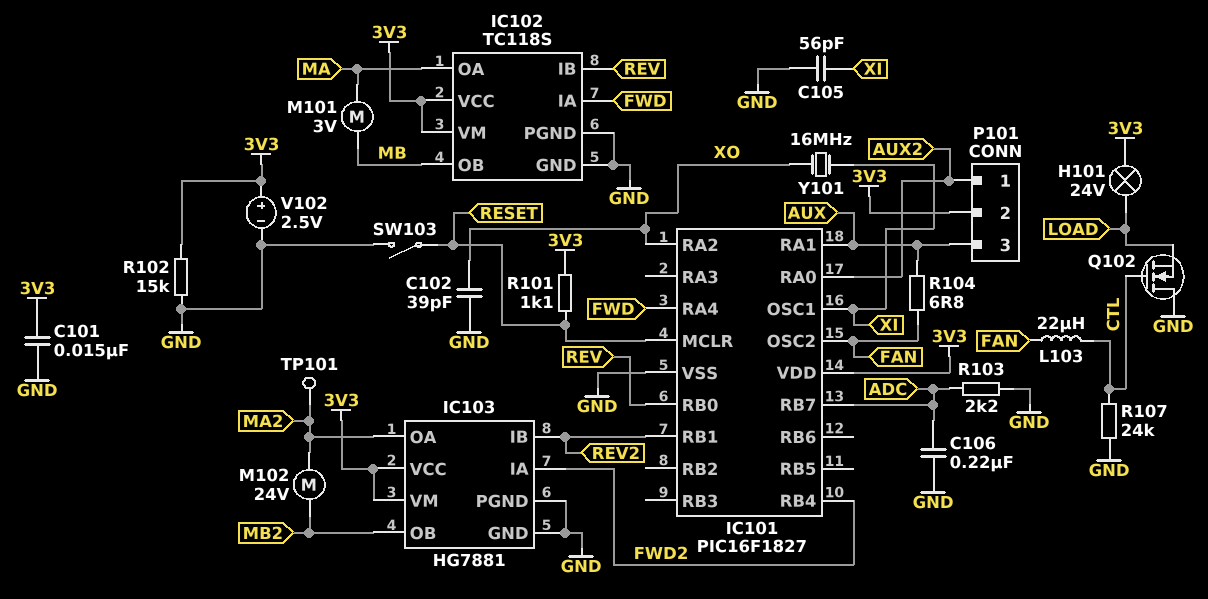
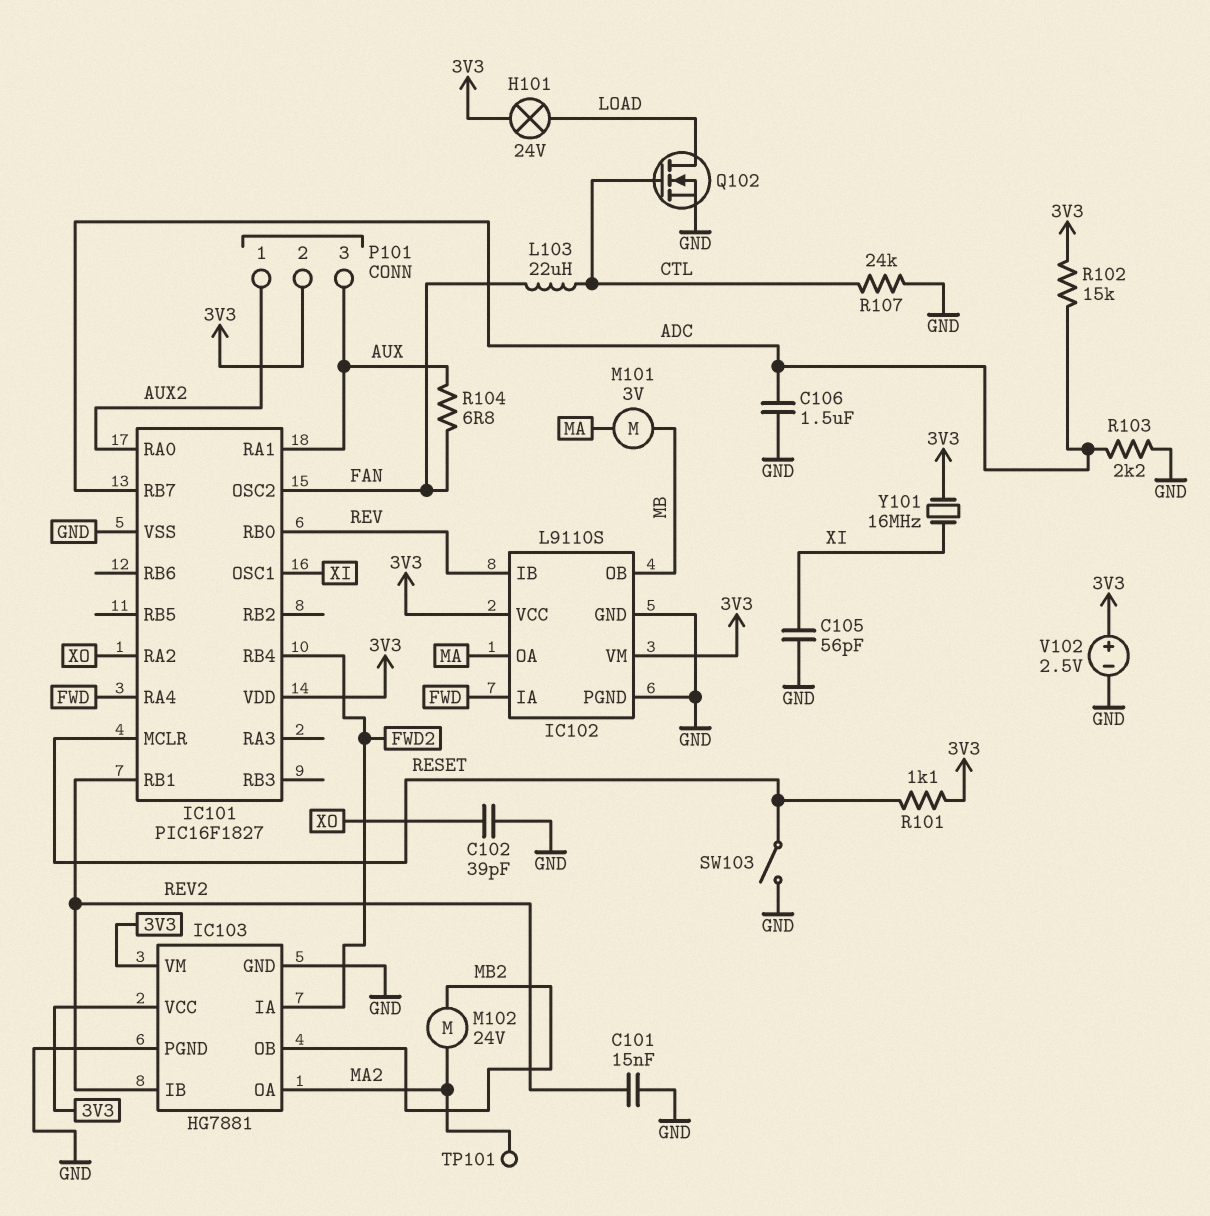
C101: 15nF (3V3, GND) -> 15nF (GND, REV2)
C106: 220nF (ADC, GND) -> 1.5uF (ADC, GND)
IC102: TC118S -> L9110S
Q102: NMOS (G CTL, D GND, S LOAD) -> NMOS (G CTL, D LOAD, S GND)
R102: 15k (3V3, GND) -> 15k (3V3, ADC)
Y101: 16MHz (XI, XO) -> 16MHz (3V3, XI)

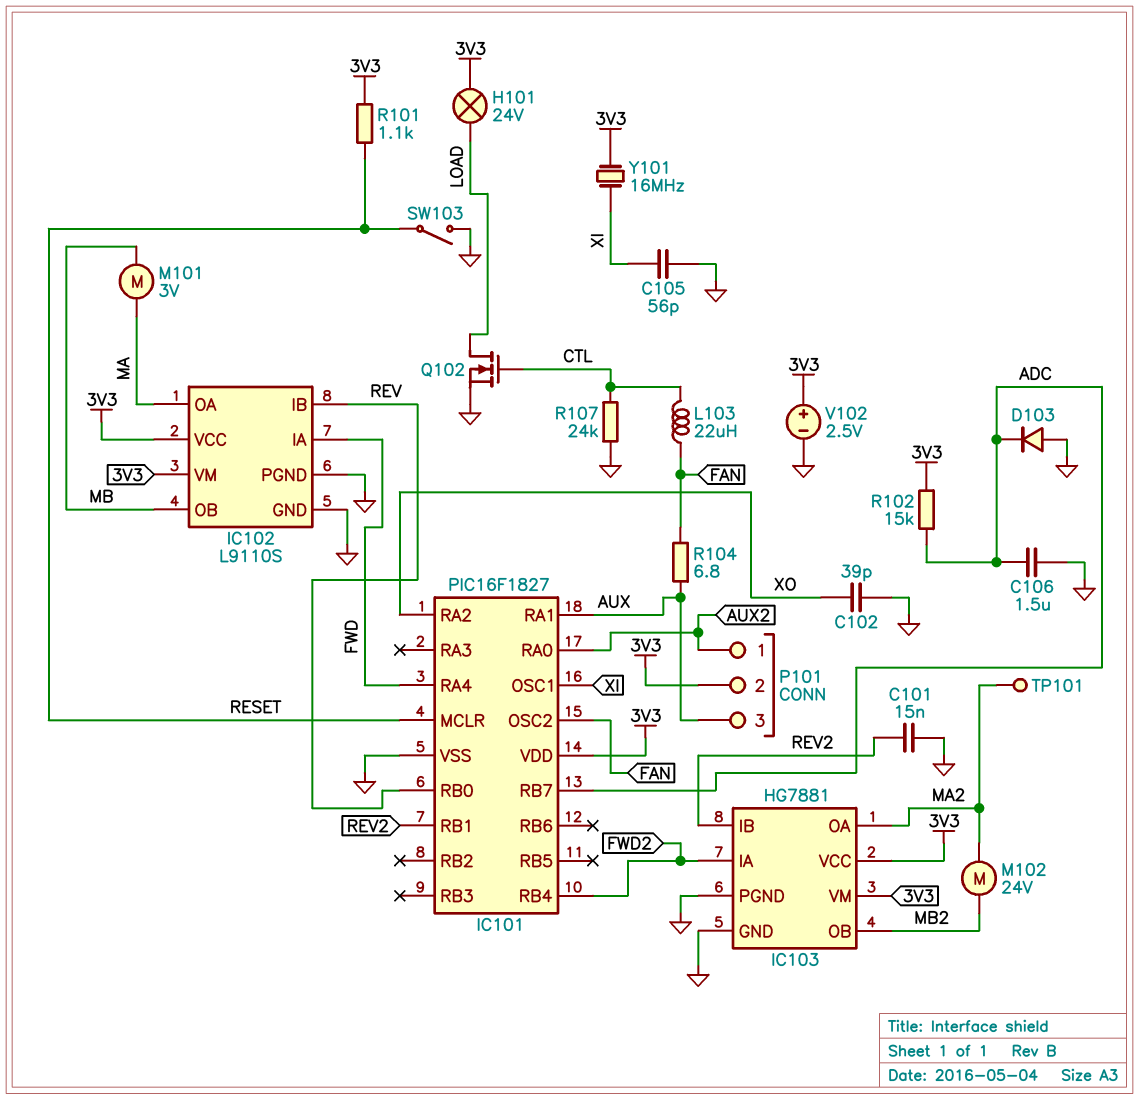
D103: none -> diode (A GND, K ADC)
R103: 2.2k (ADC, GND) -> none

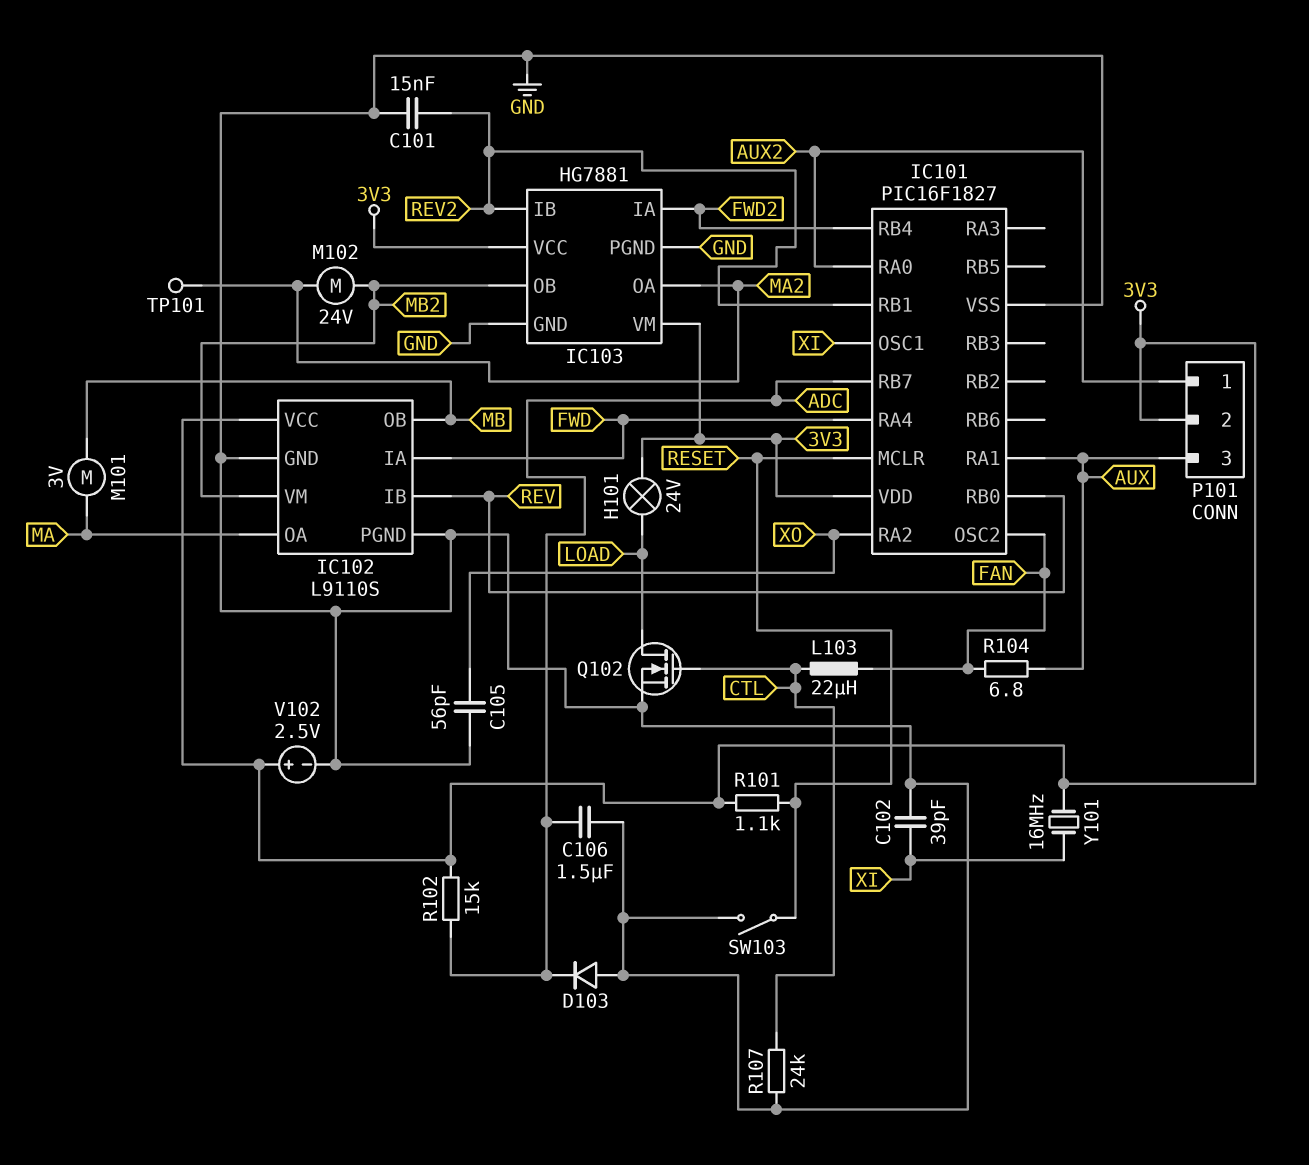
C102: 39pF (GND, XO) -> 39pF (GND, XI)
C105: 56pF (GND, XI) -> 56pF (GND, XO)
IC102 pin VM: 3V3 -> MB2

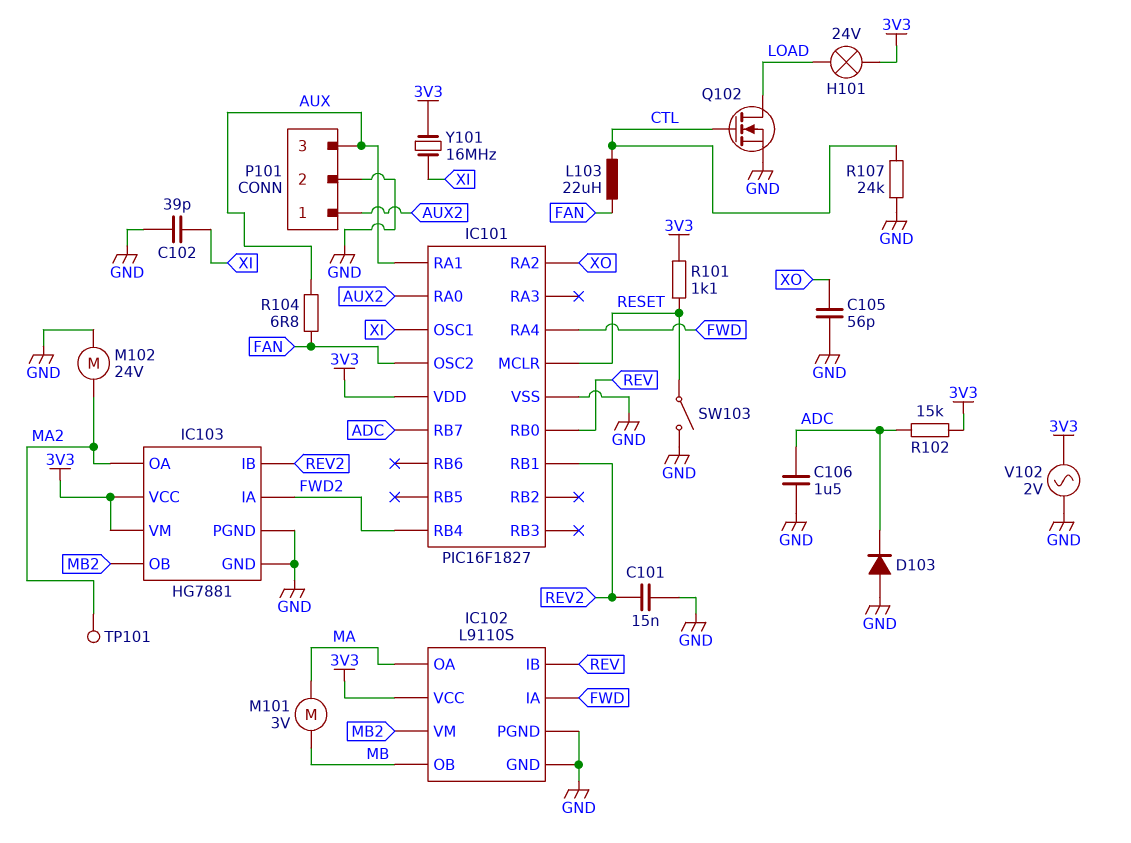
M102: motor 24V (MA2, MB2) -> motor 24V (GND, MA2)
P101 pin 2: 3V3 -> GND
V102: 2.5V (plus 3V3, minus GND) -> AC 2V (3V3, GND)

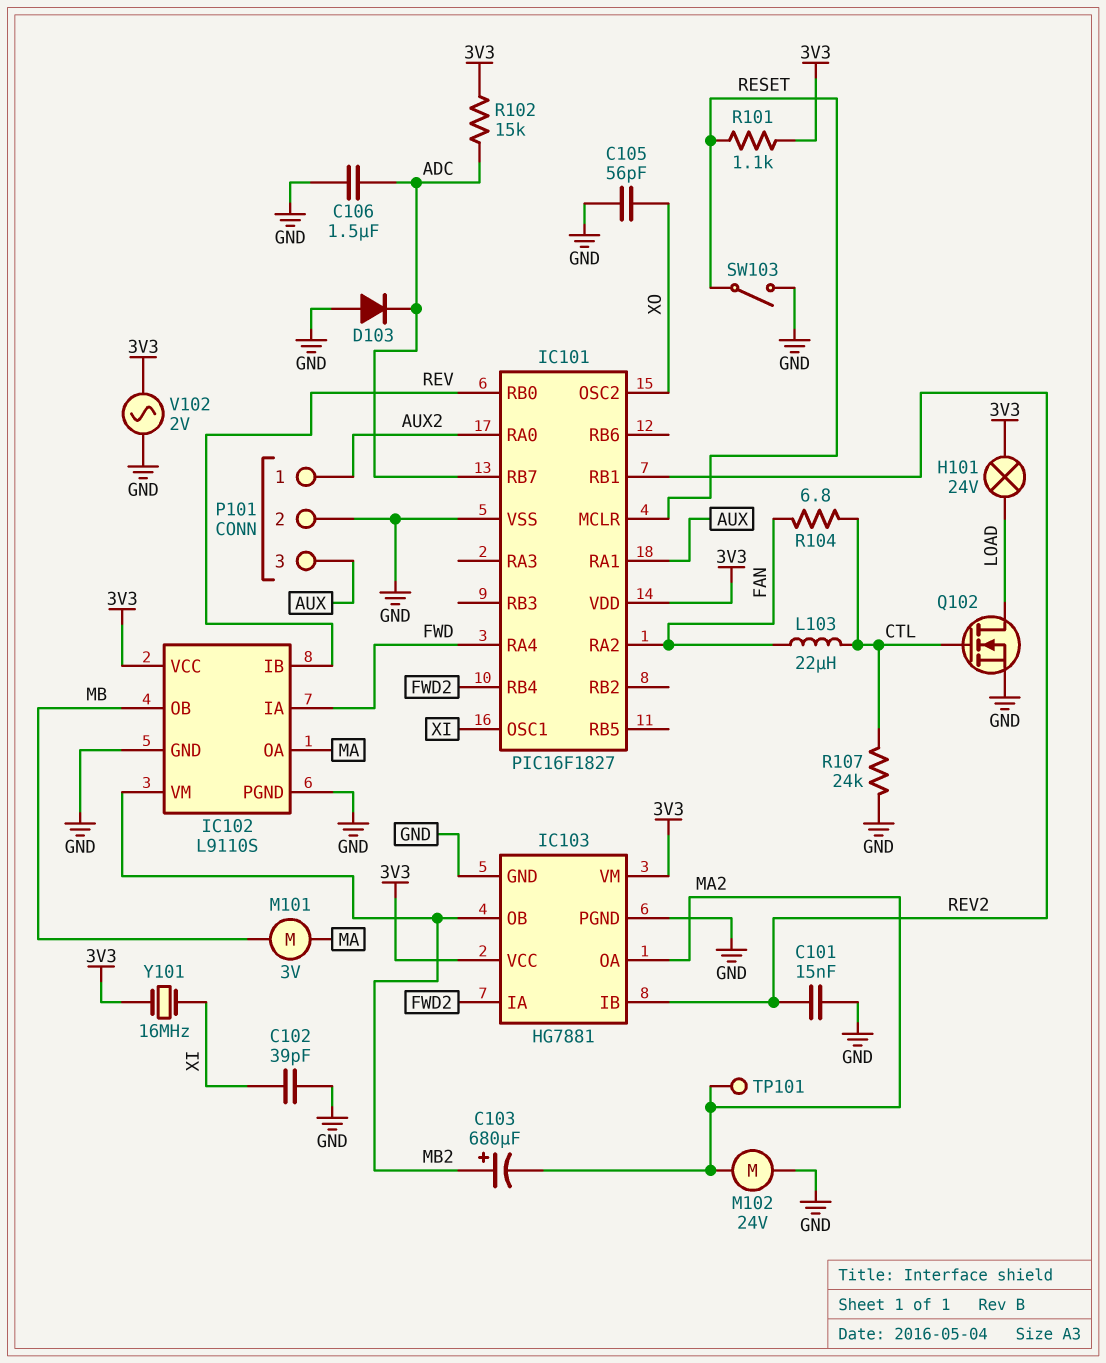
C103: none -> 680uF (plus MB2, minus MA2)
IC101 pin OSC2: FAN -> XO
IC101 pin RA2: XO -> FAN
R104: 6.8 (AUX, FAN) -> 6.8 (CTL, FAN)

